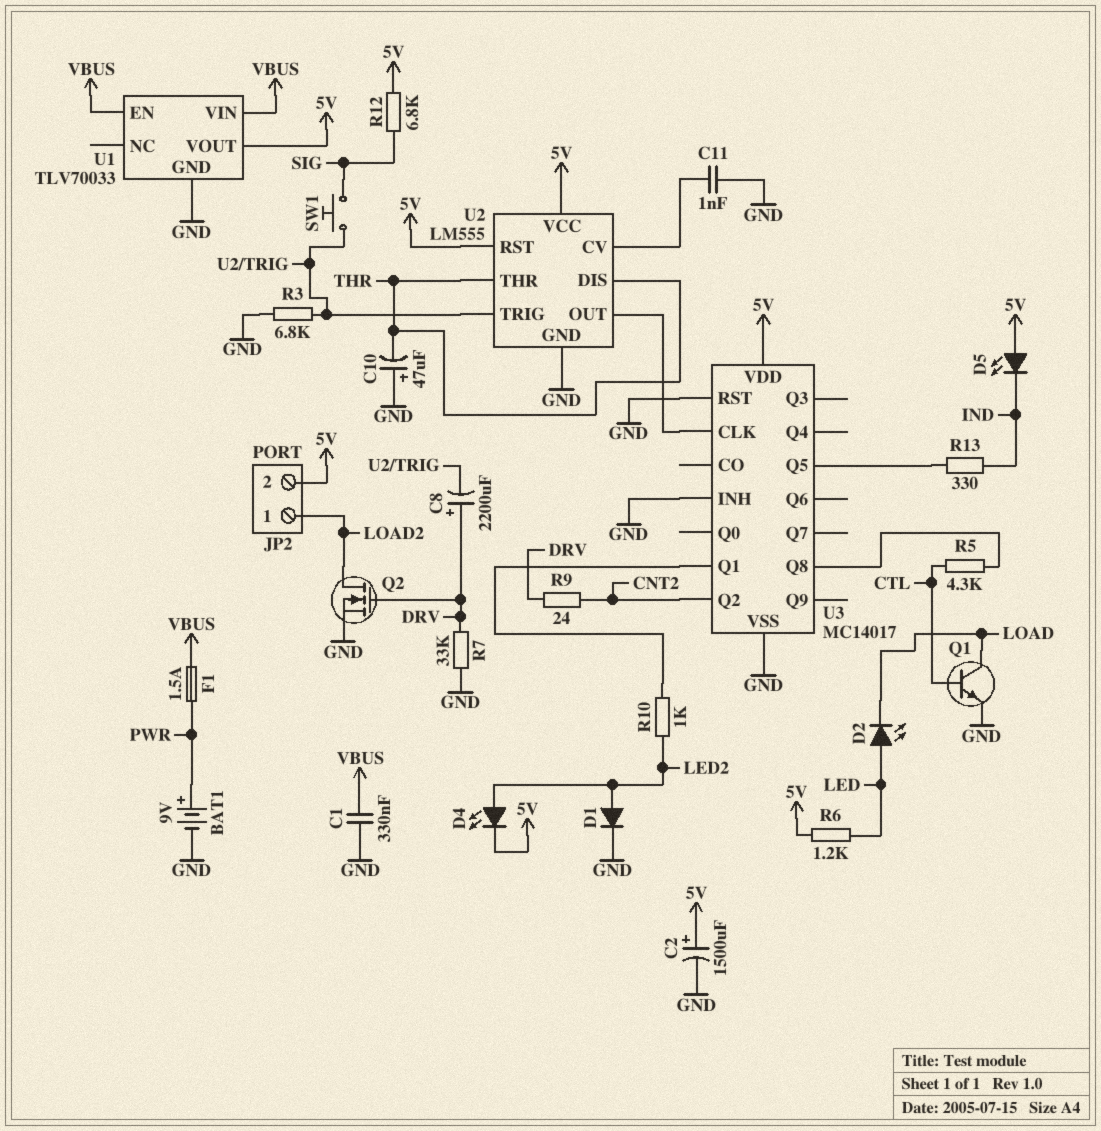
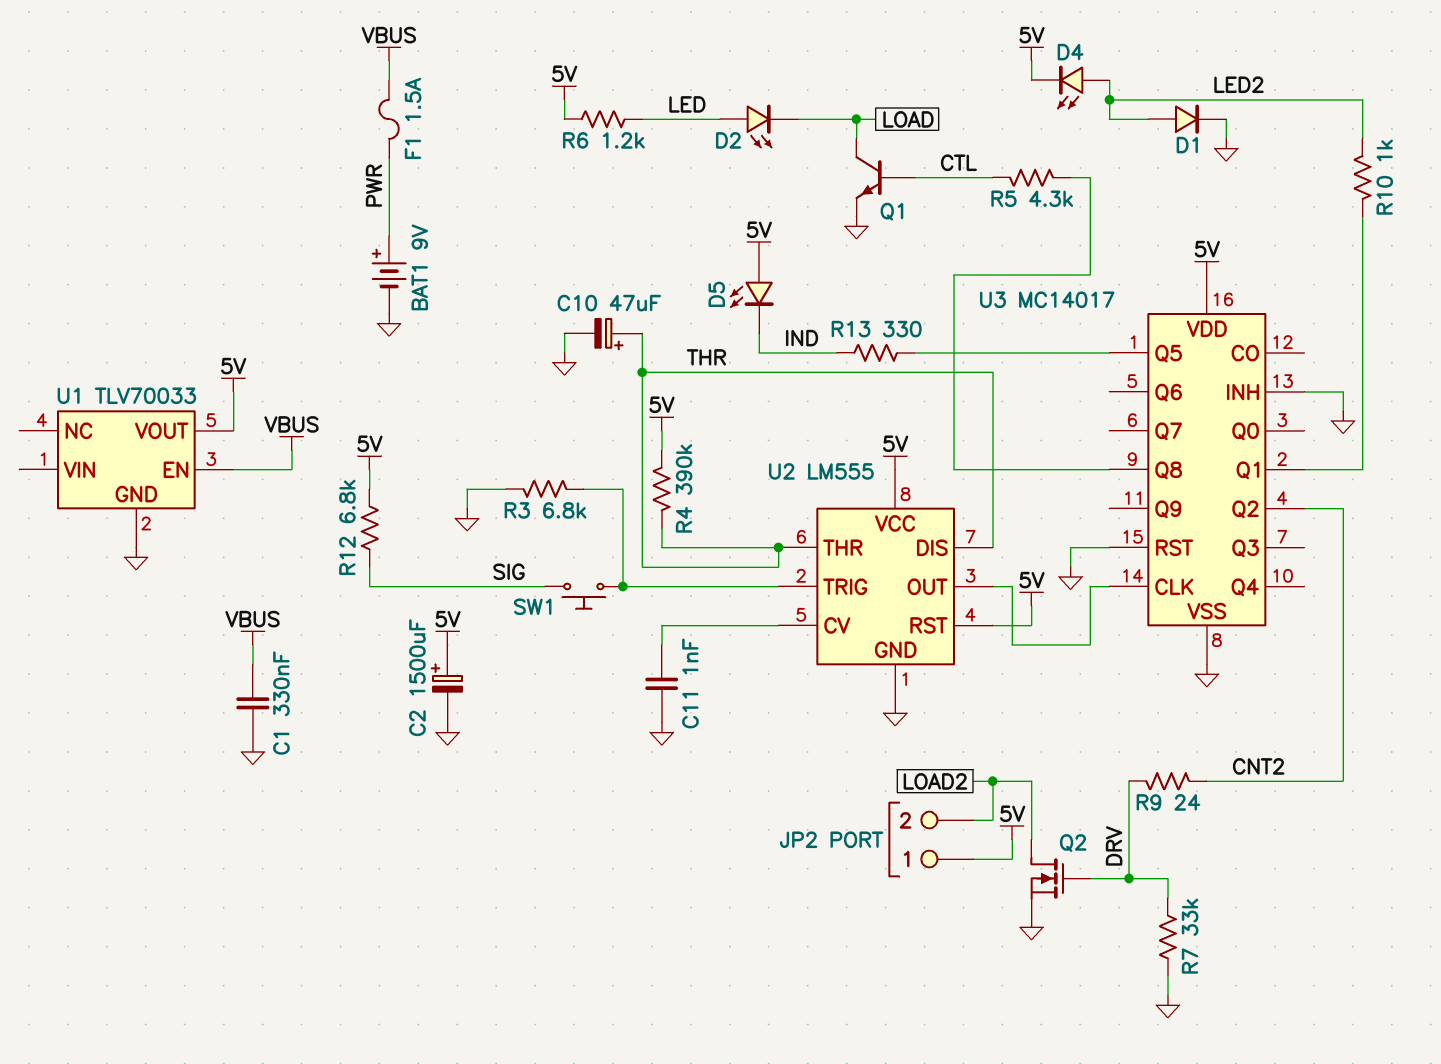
C8: 2200uF (plus DRV, minus U2/TRIG) -> none
C10: 47uF (plus GND, minus THR) -> 47uF (plus THR, minus GND)
JP2 pin 1: LOAD2 -> 5V
JP2 pin 2: 5V -> LOAD2
R4: none -> 390k (5V, THR)
U1 pin VIN: VBUS -> none

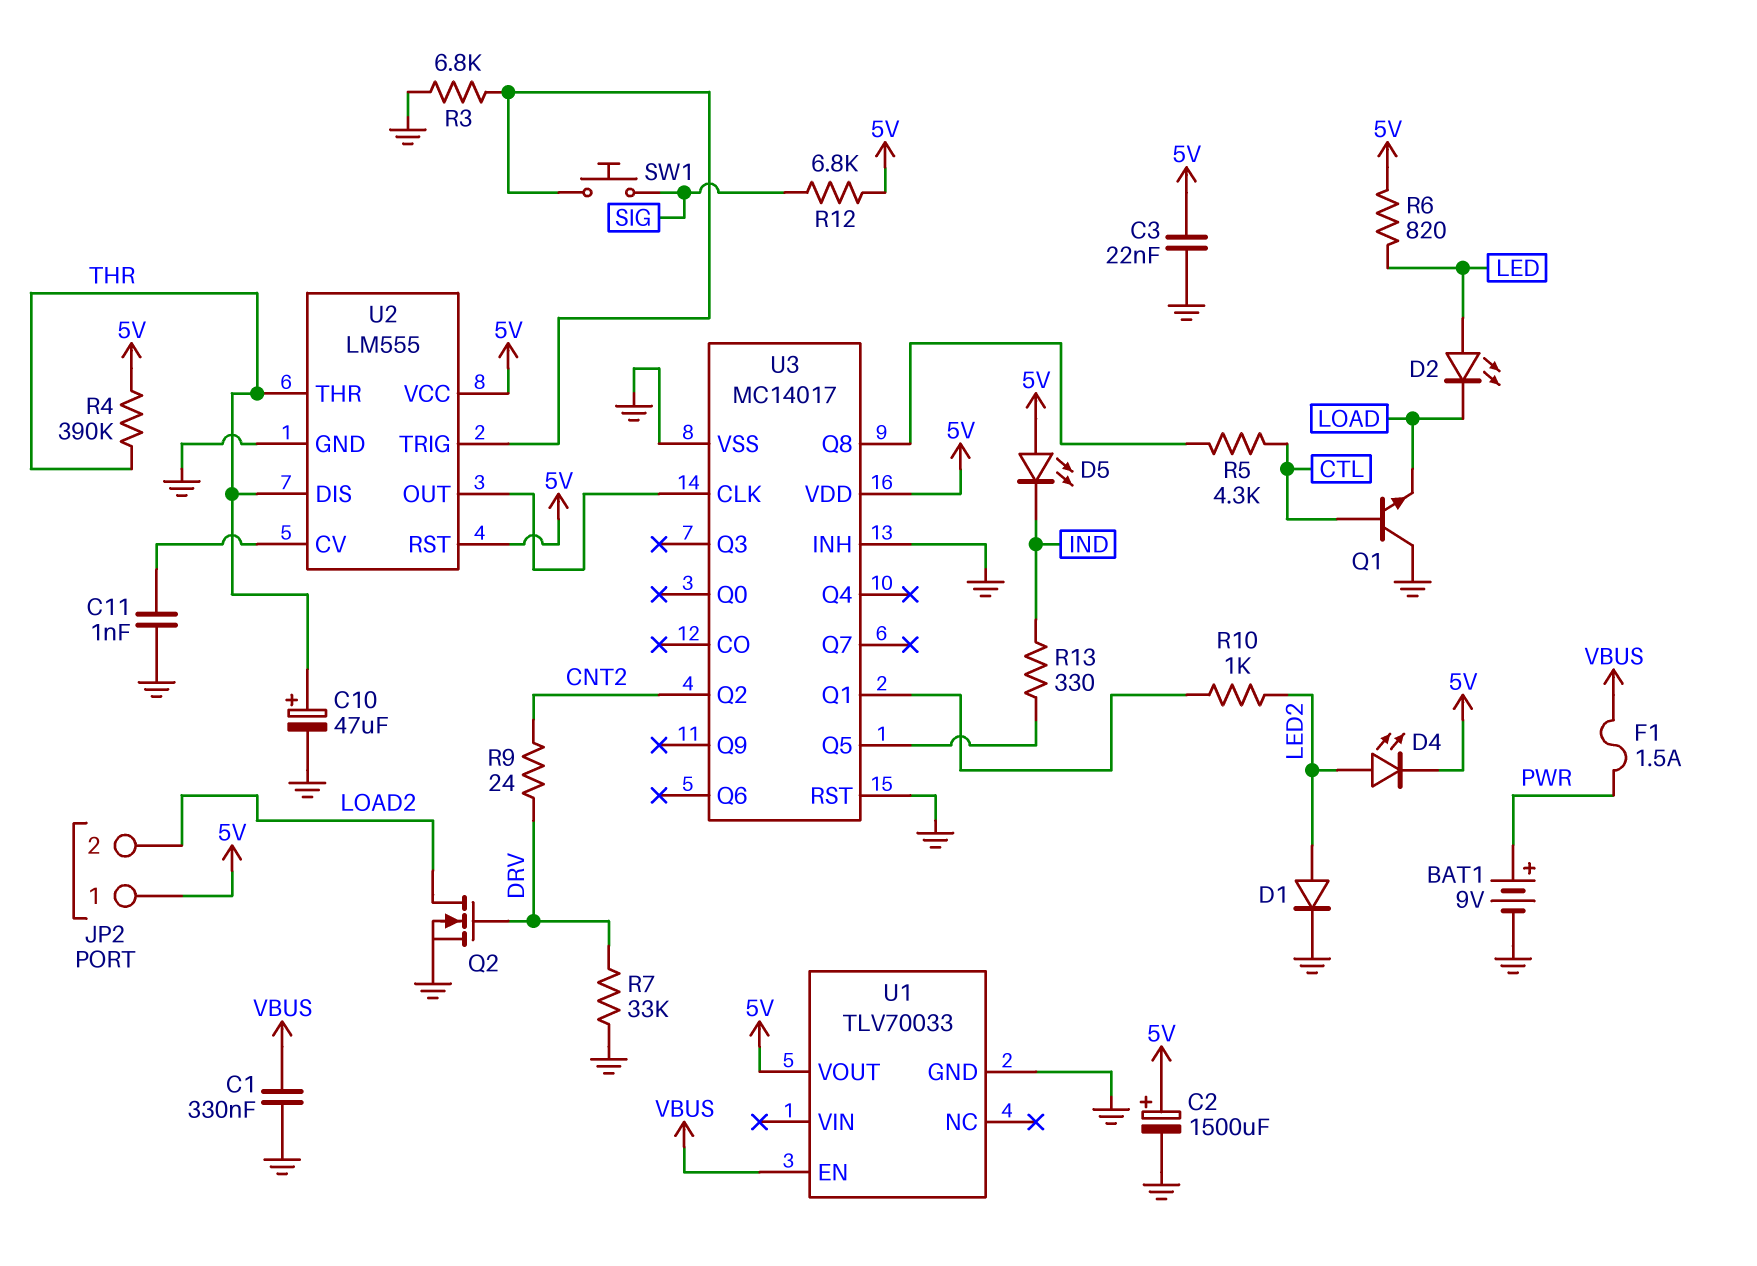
C3: none -> 22nF (5V, GND)
Q1: NPN (B CTL, C LOAD, E GND) -> NPN (B CTL, C GND, E LOAD)
R6: 1.2k (5V, LED) -> 820 (5V, LED)

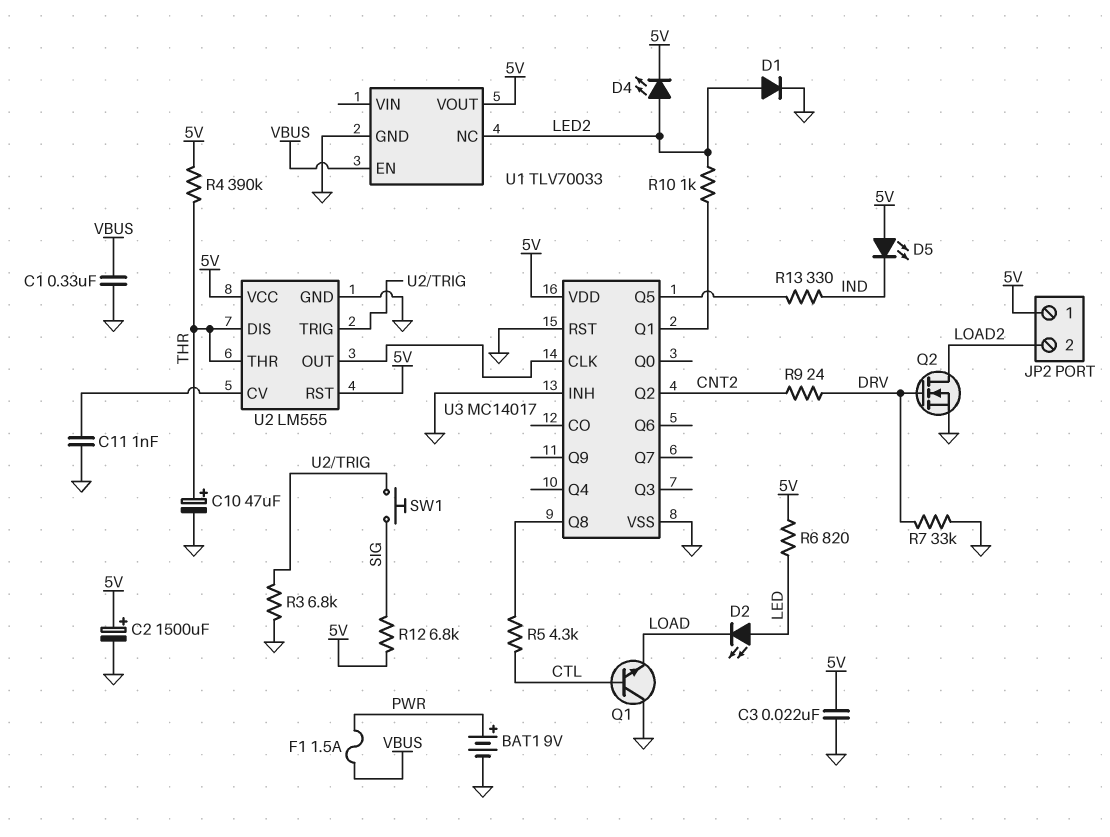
U1 pin NC: none -> LED2

